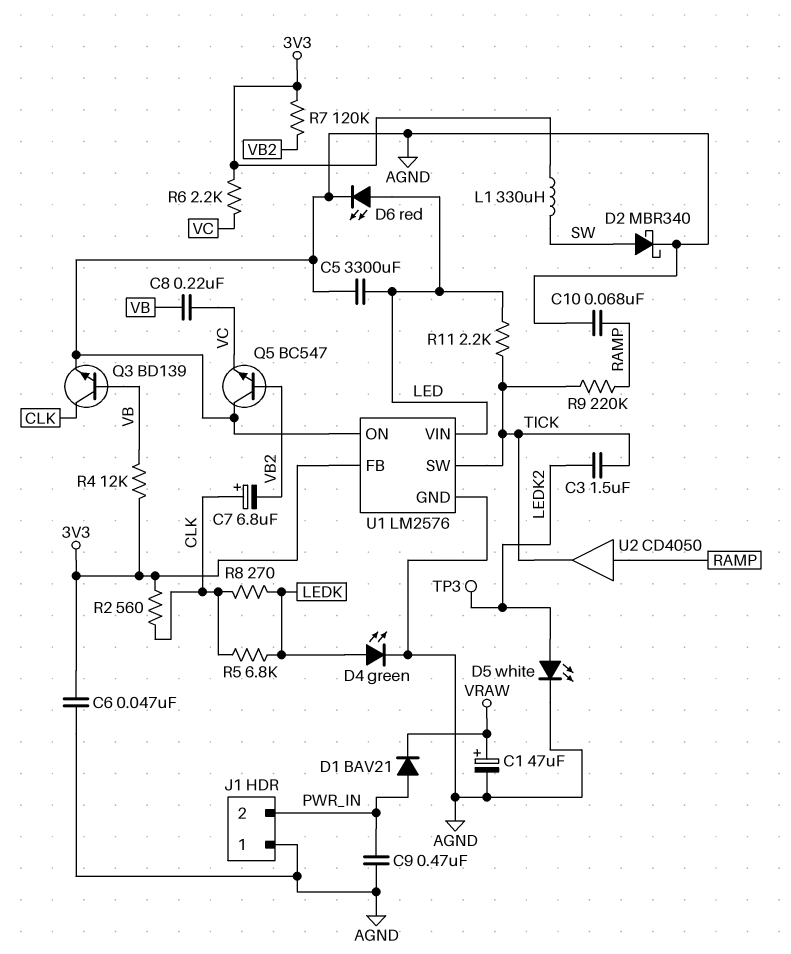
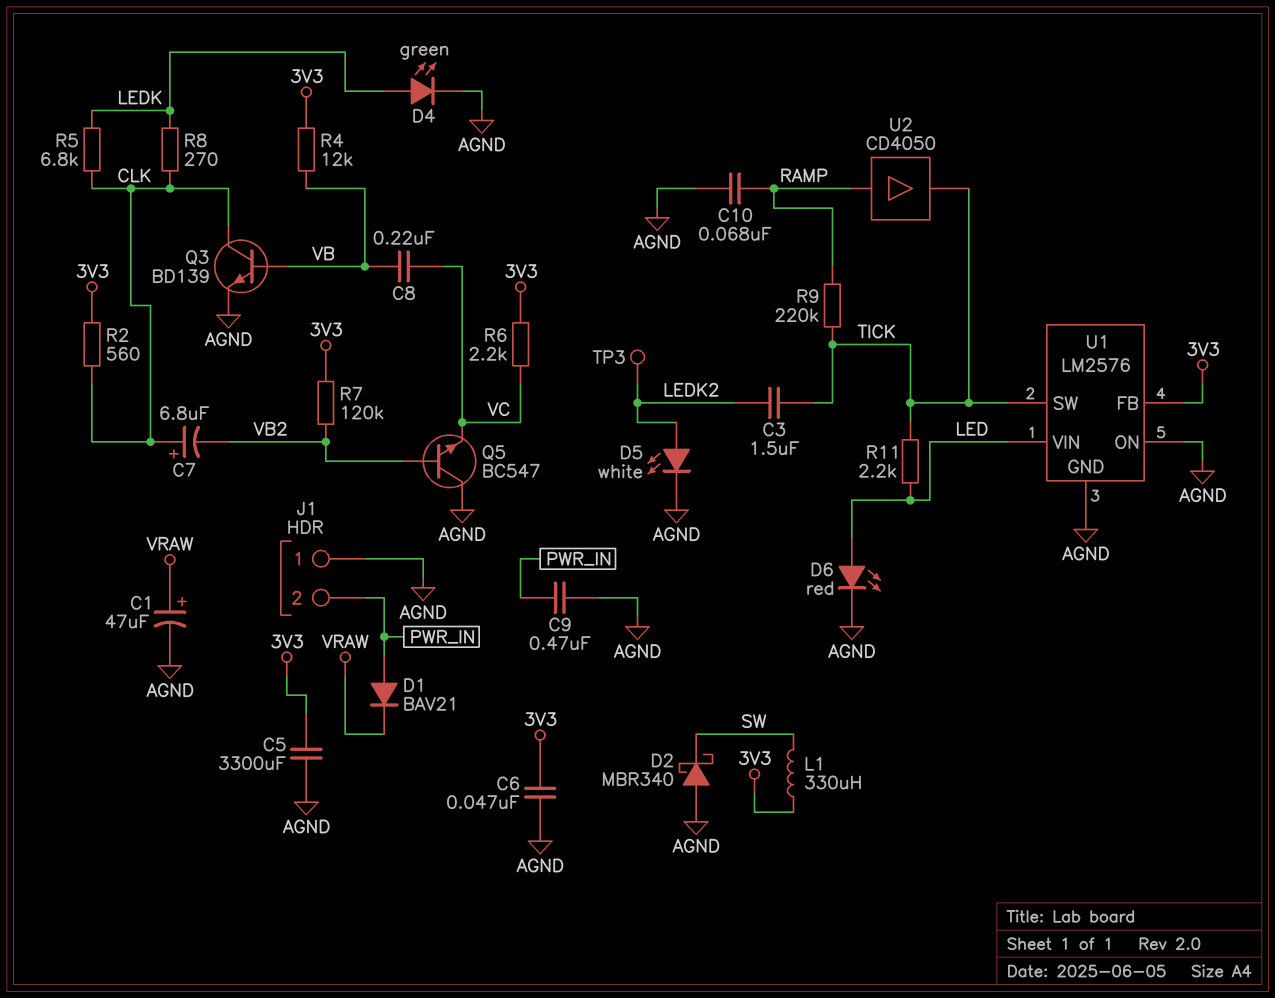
C5: 3300uF (AGND, LED) -> 3300uF (3V3, AGND)
D2: schottky MBR340 (A SW, K AGND) -> schottky MBR340 (A AGND, K SW)

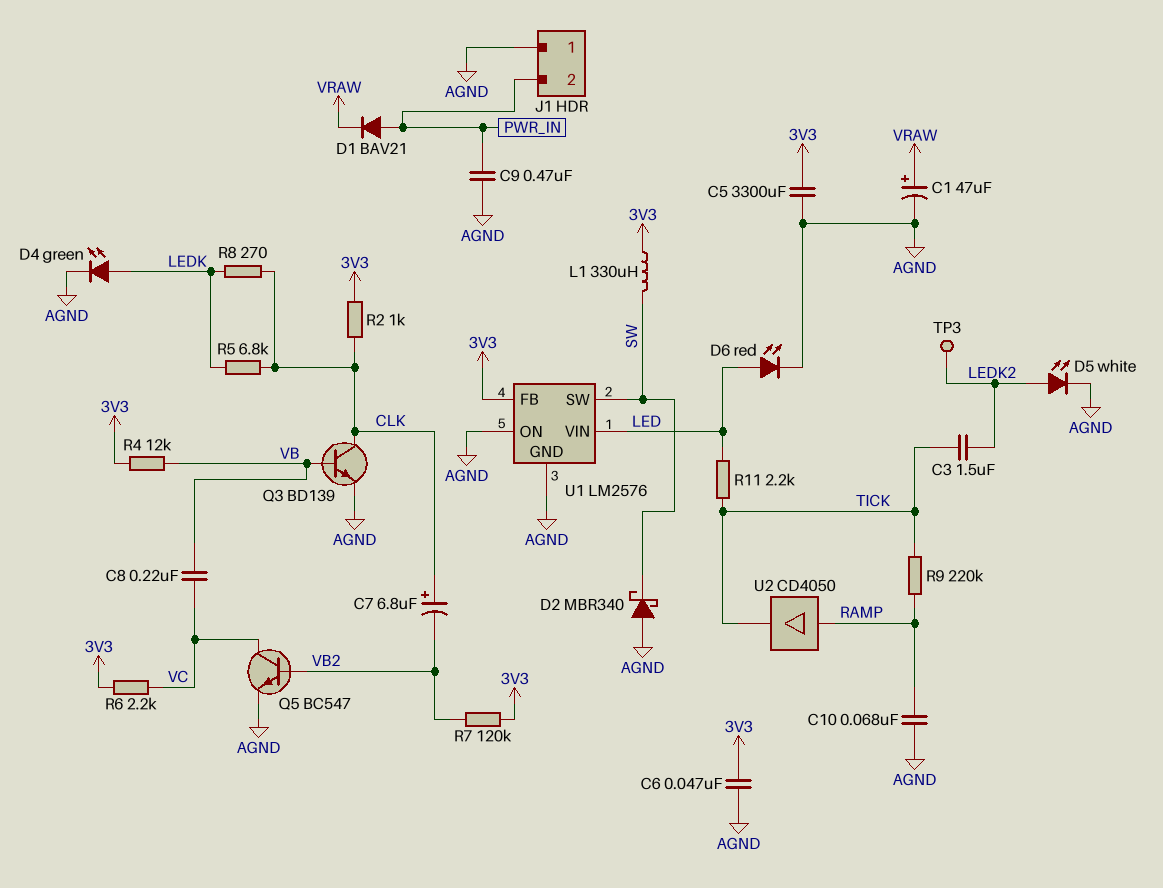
Q5: NPN BC547 (B VB2, C AGND, E VC) -> NPN BC547 (B VB2, C VC, E AGND)
R2: 560 (3V3, CLK) -> 1k (3V3, CLK)
U1 pin SW: TICK -> SW

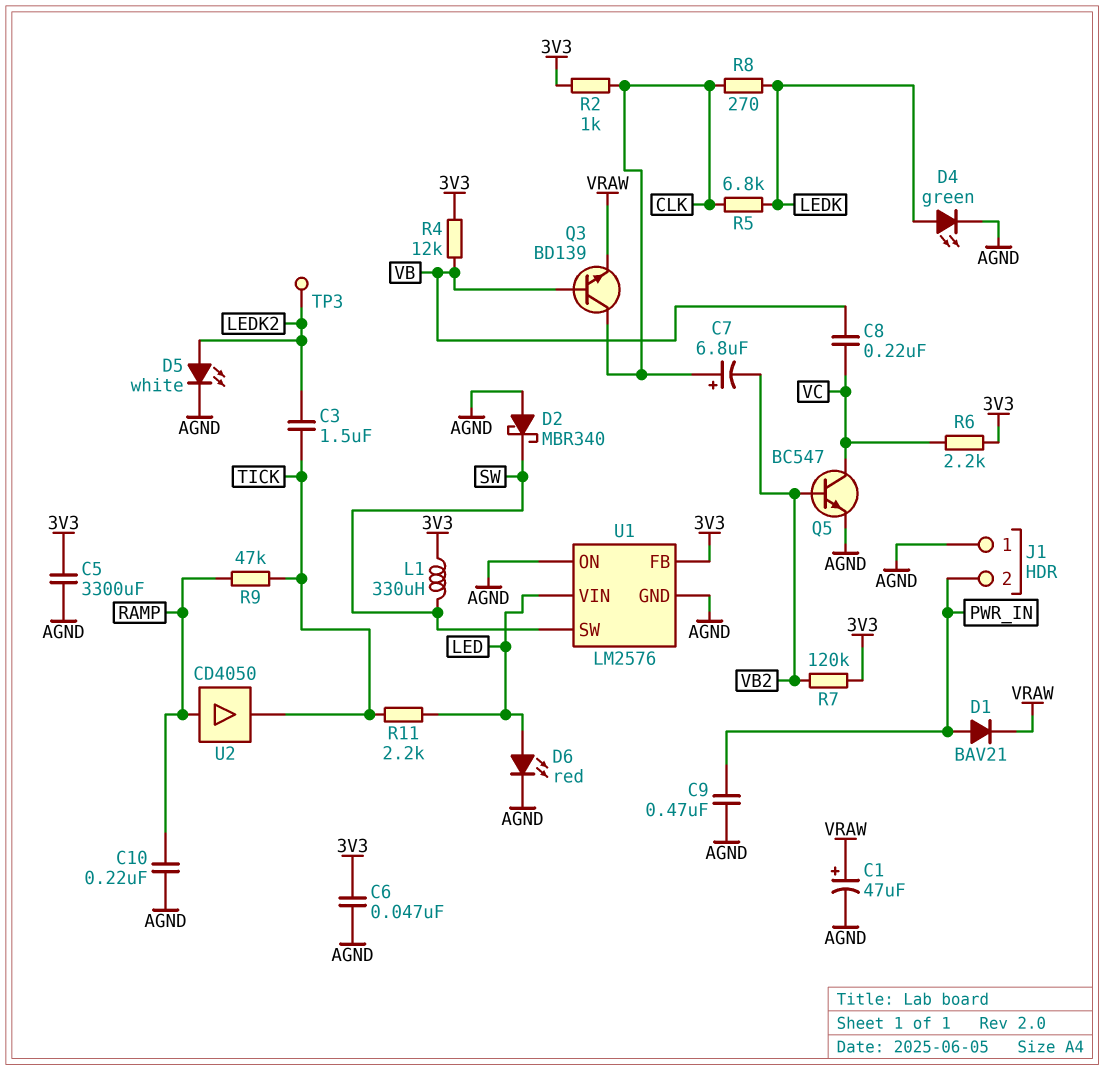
C10: 68nF (AGND, RAMP) -> 220nF (AGND, RAMP)
Q3: NPN BD139 (B VB, C CLK, E AGND) -> NPN BD139 (B VB, C CLK, E VRAW)
R9: 220k (RAMP, TICK) -> 47k (RAMP, TICK)

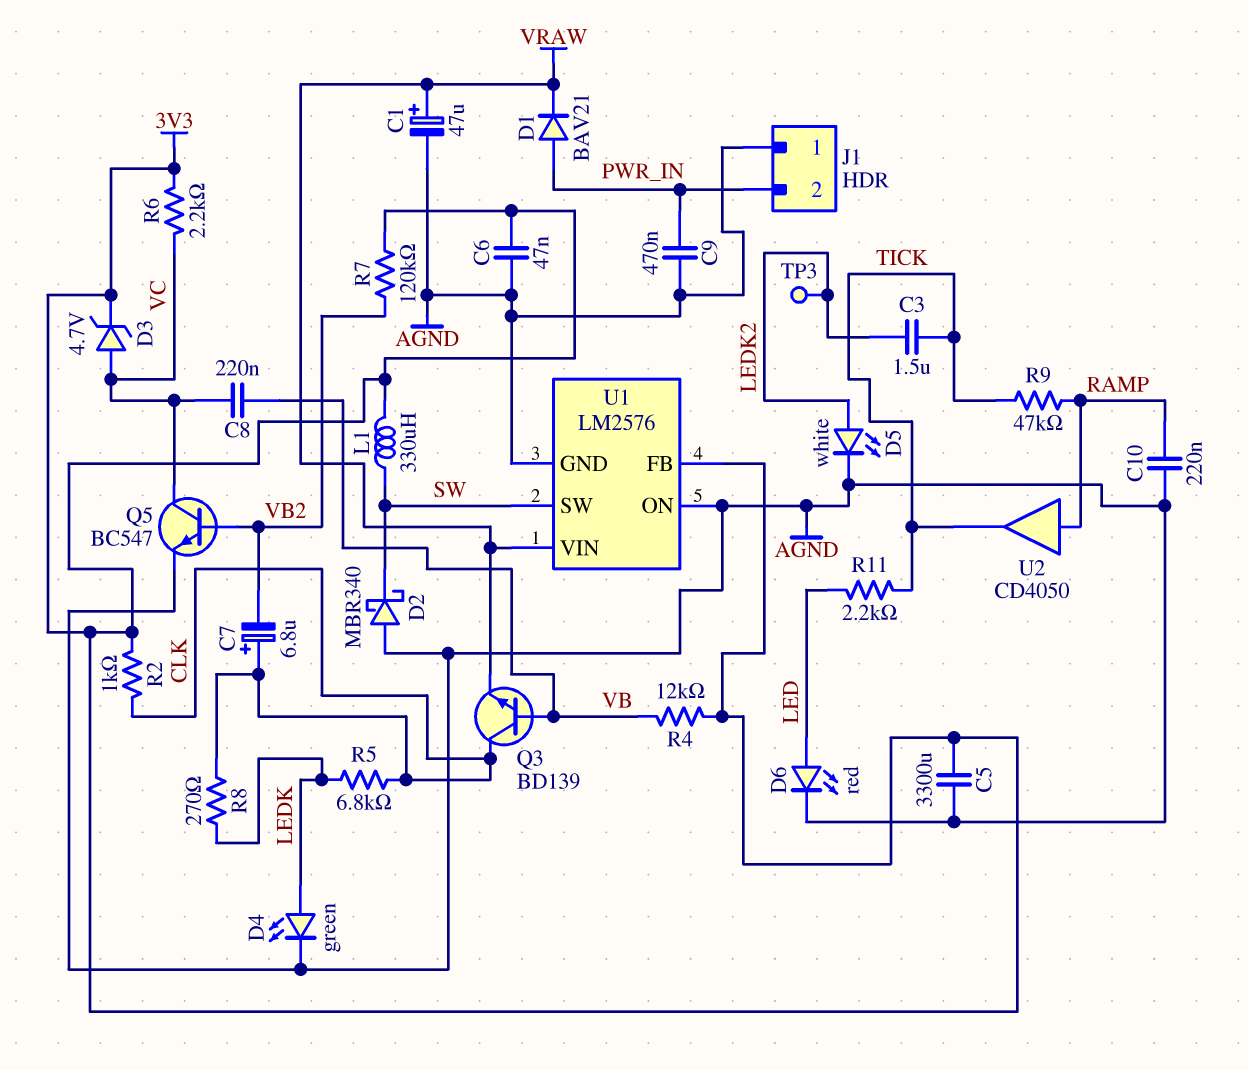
D3: none -> zener 4.7V (A VC, K 3V3)
U1 pin VIN: LED -> VRAW

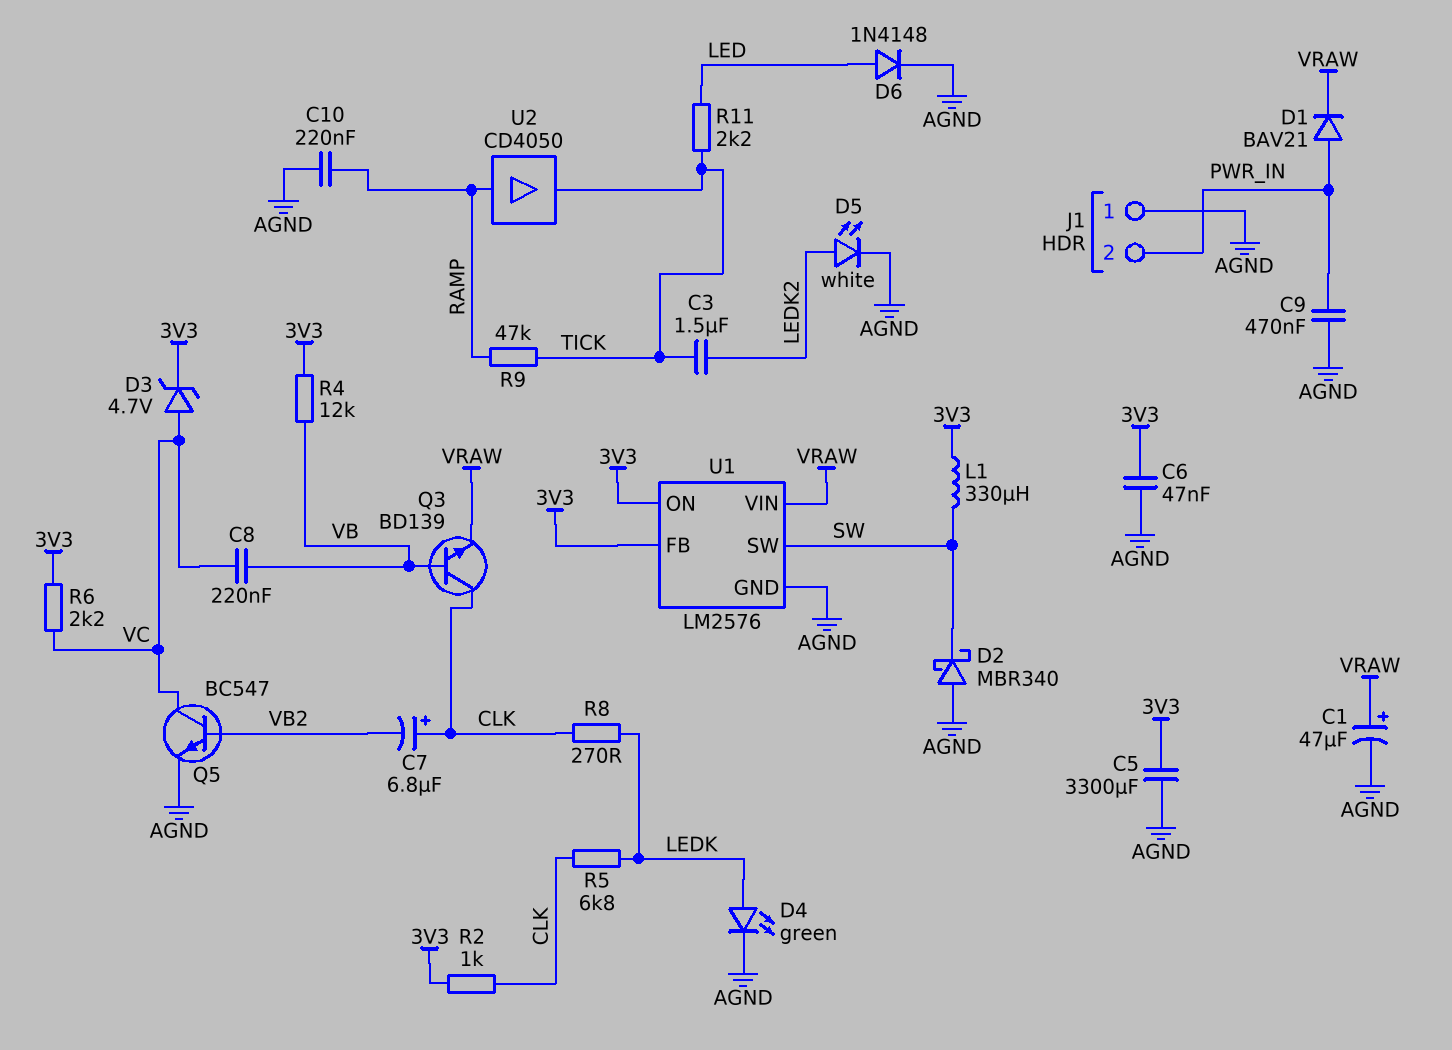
D6: LED red (A LED, K AGND) -> diode 1N4148 (A LED, K AGND)
R7: 120k (3V3, VB2) -> none
TP3: test point (LEDK2) -> none
U1 pin ON: AGND -> 3V3

